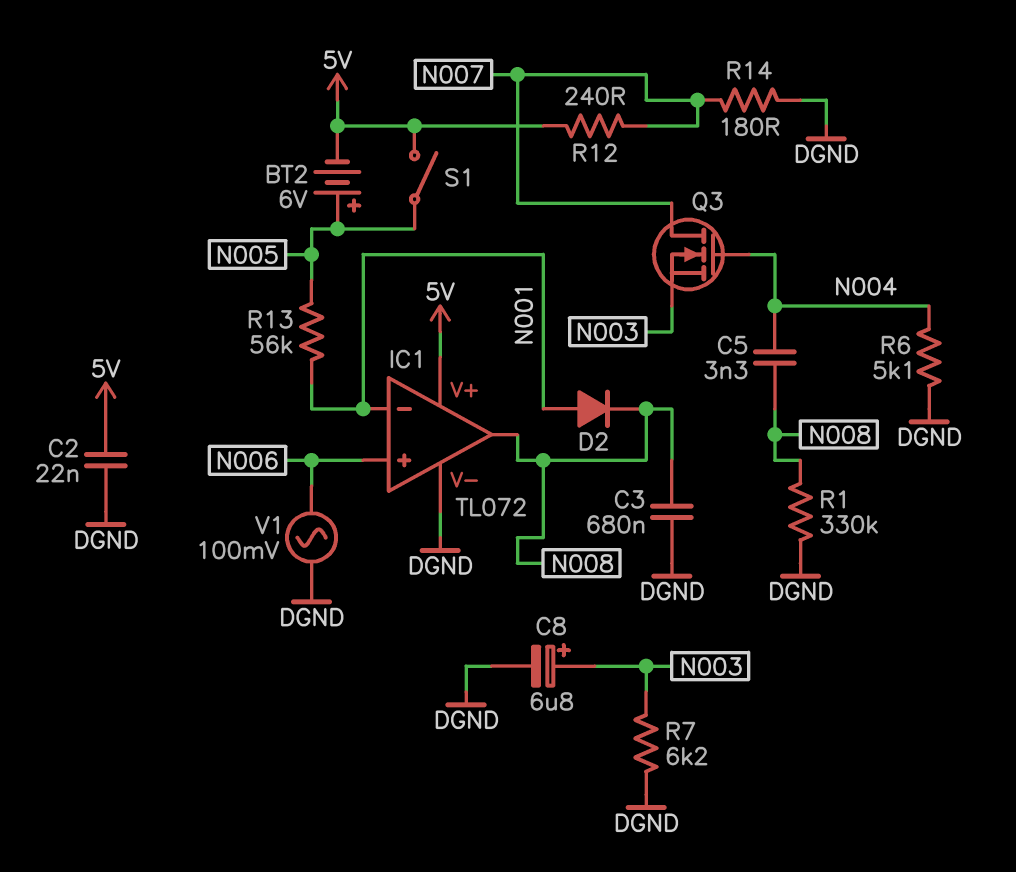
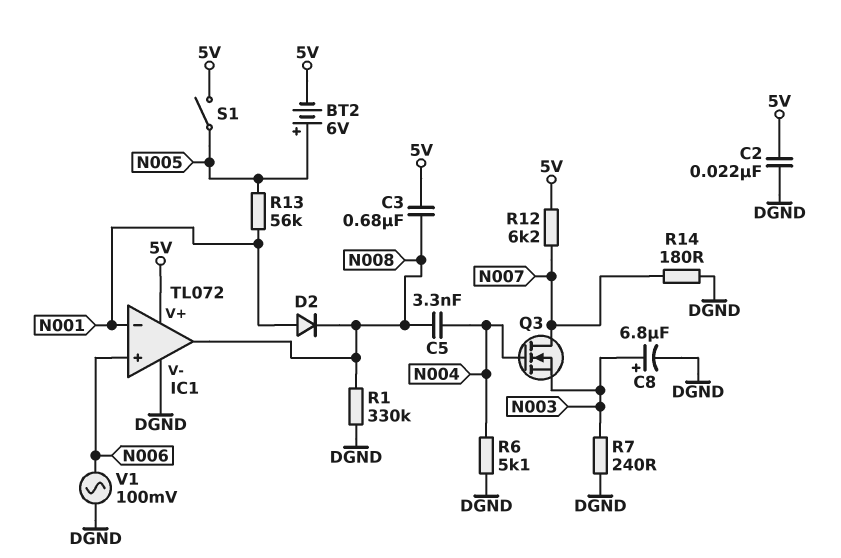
C3: 680nF (DGND, N008) -> 680nF (5V, N008)
R7: 6.2k (DGND, N003) -> 240 (DGND, N003)
R12: 240 (5V, N007) -> 6.2k (5V, N007)

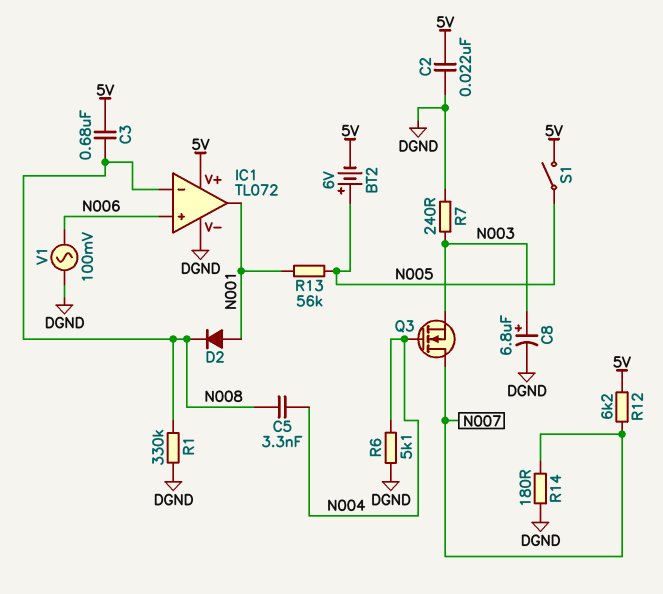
IC1 pin in-: N001 -> N008
IC1 pin out: N008 -> N001

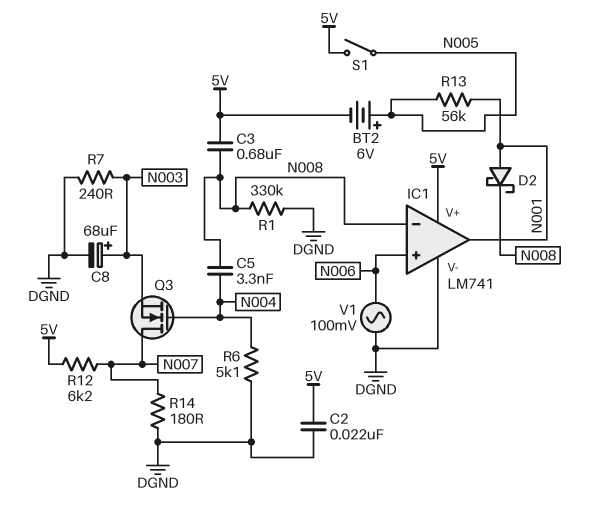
C8: 6.8uF (plus N003, minus DGND) -> 68uF (plus N003, minus DGND)
D2: diode (A N001, K N008) -> schottky (A N001, K N008)
IC1: TL072 -> LM741

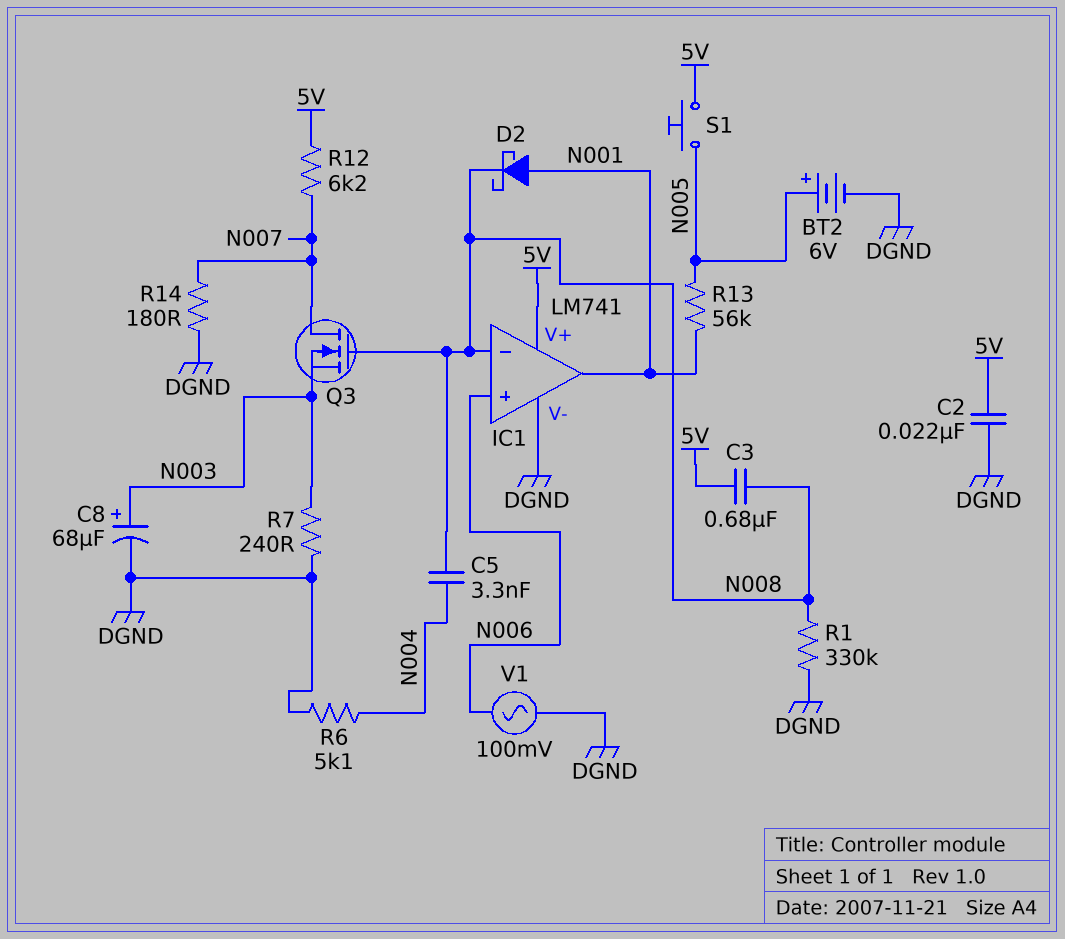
BT2: 6V (plus N005, minus 5V) -> 6V (plus N005, minus DGND)
Q3: NMOS (G N004, D N007, S N003) -> NMOS (G N008, D N007, S N003)
S1: switch (5V, N005) -> button (5V, N005)

